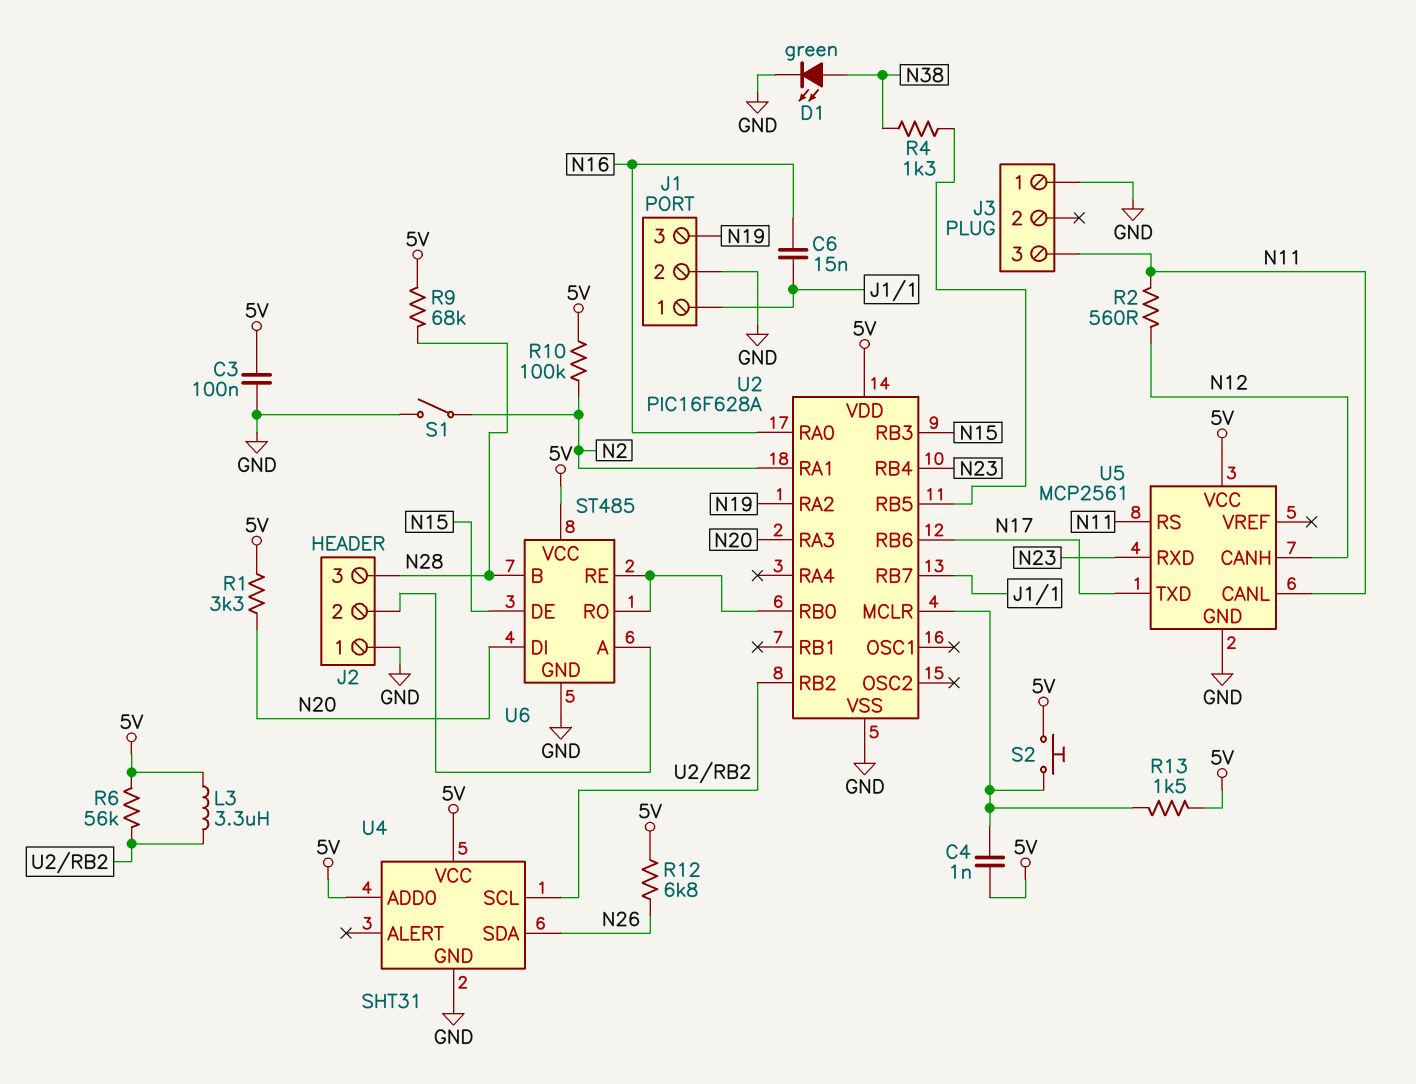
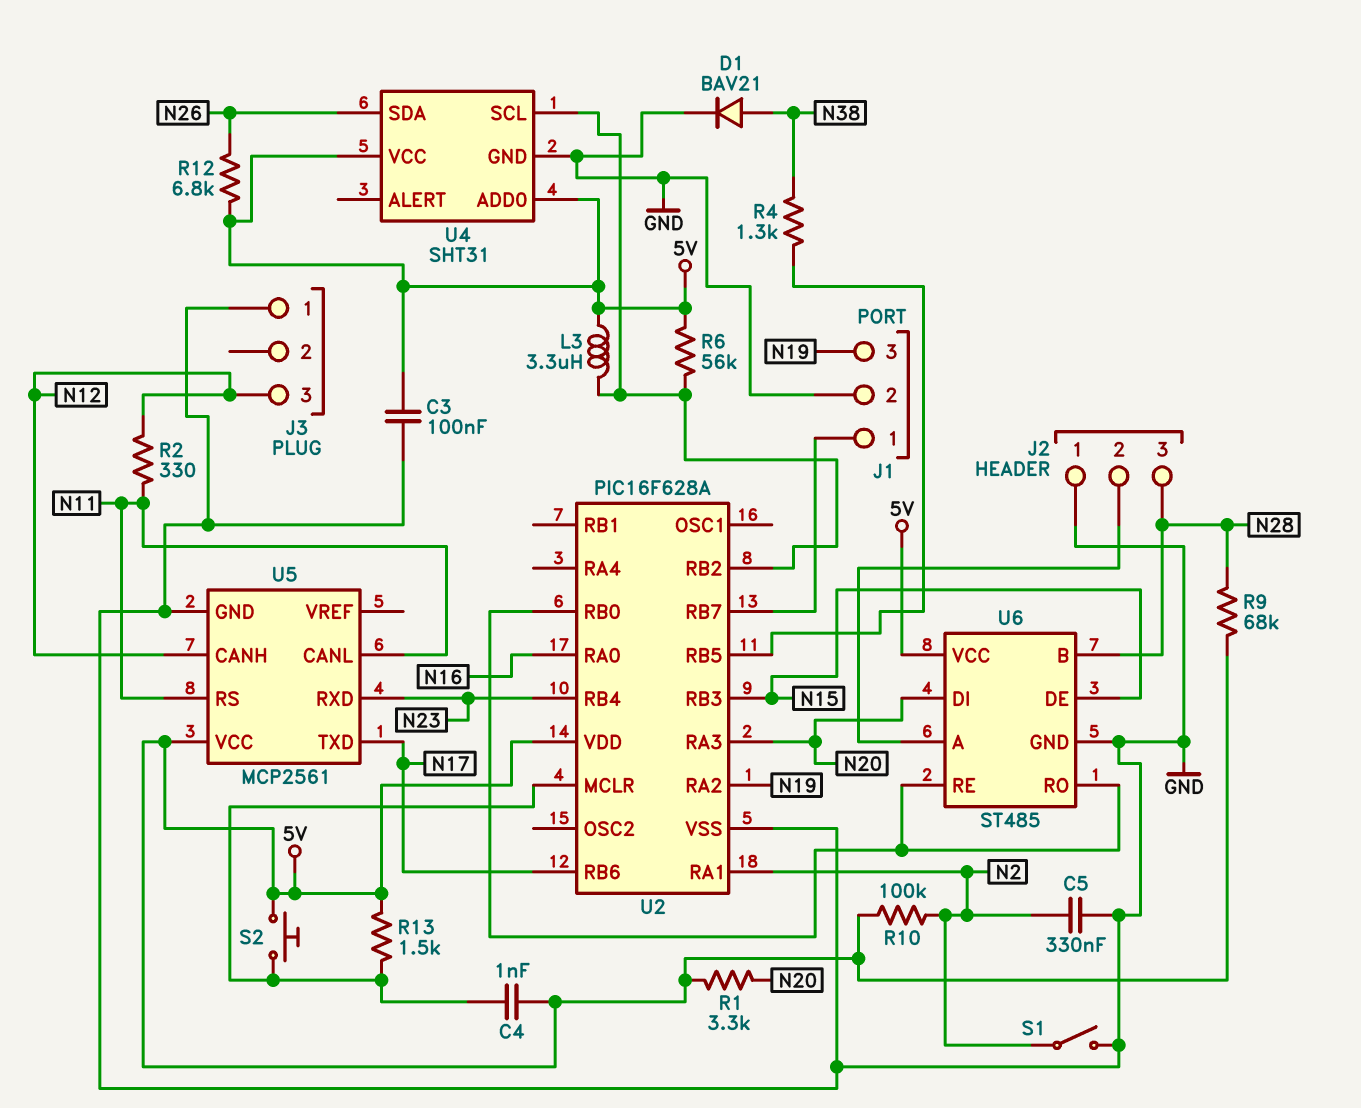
C5: none -> 330nF (GND, N2)
C6: 15nF (J1/1, N16) -> none
D1: LED green (A N38, K GND) -> diode BAV21 (A N38, K GND)
J3 pin 3: N11 -> N12
R2: 560 (N11, N12) -> 330 (N11, N12)

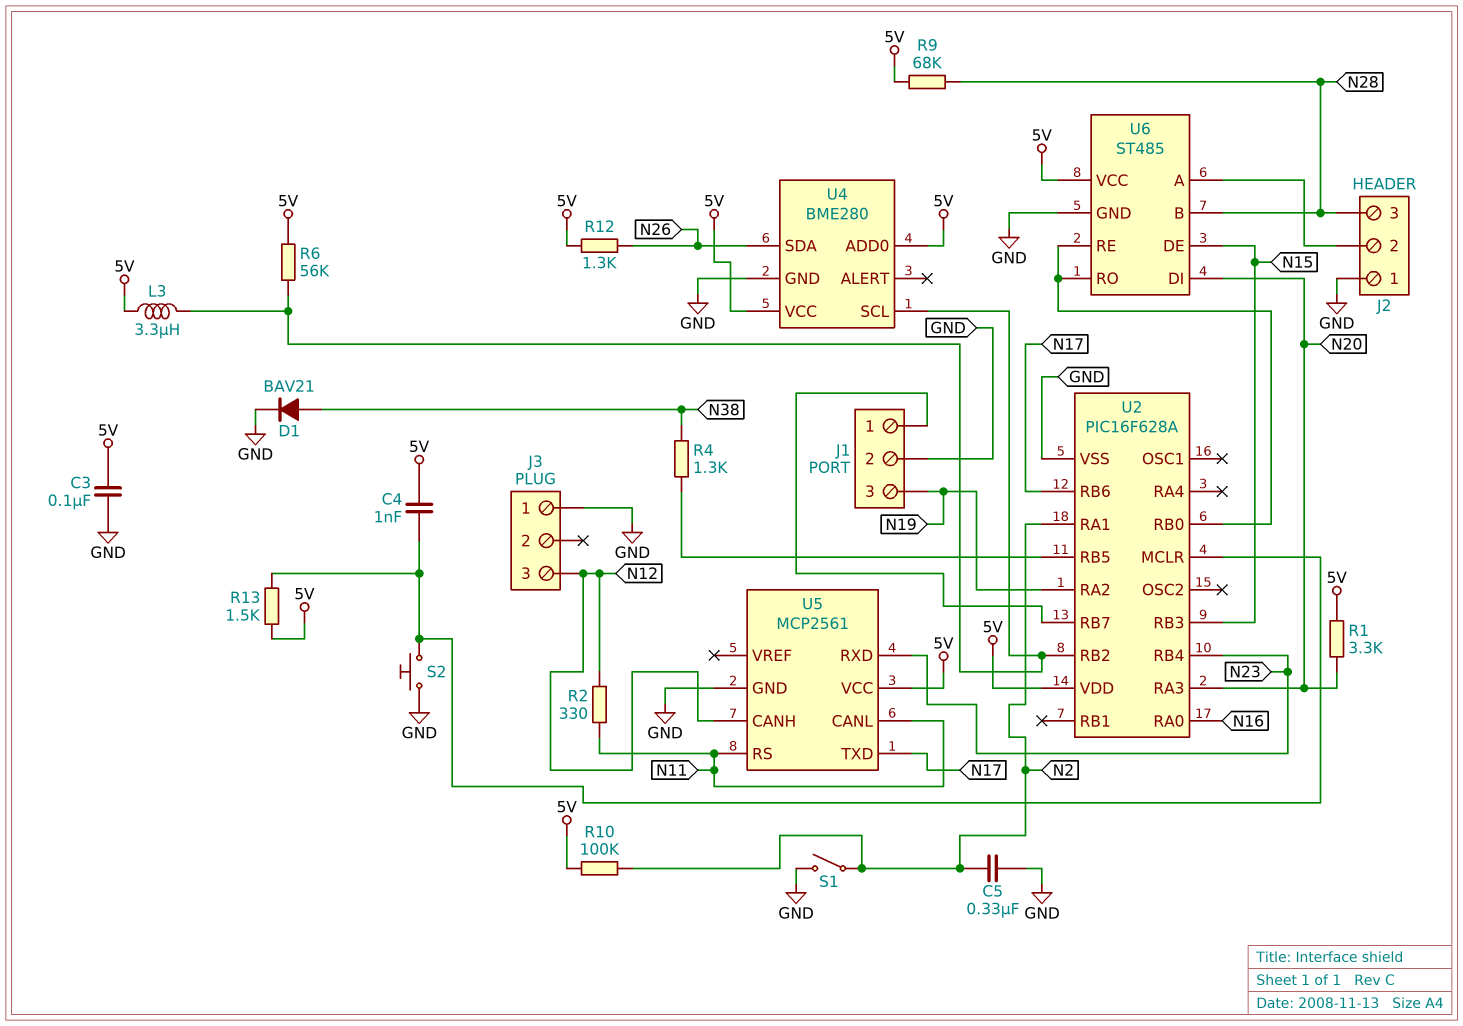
R12: 6.8k (5V, N26) -> 1.3k (5V, N26)
S2: button (5V, U2/MCLR) -> button (GND, U2/MCLR)
U4: SHT31 -> BME280

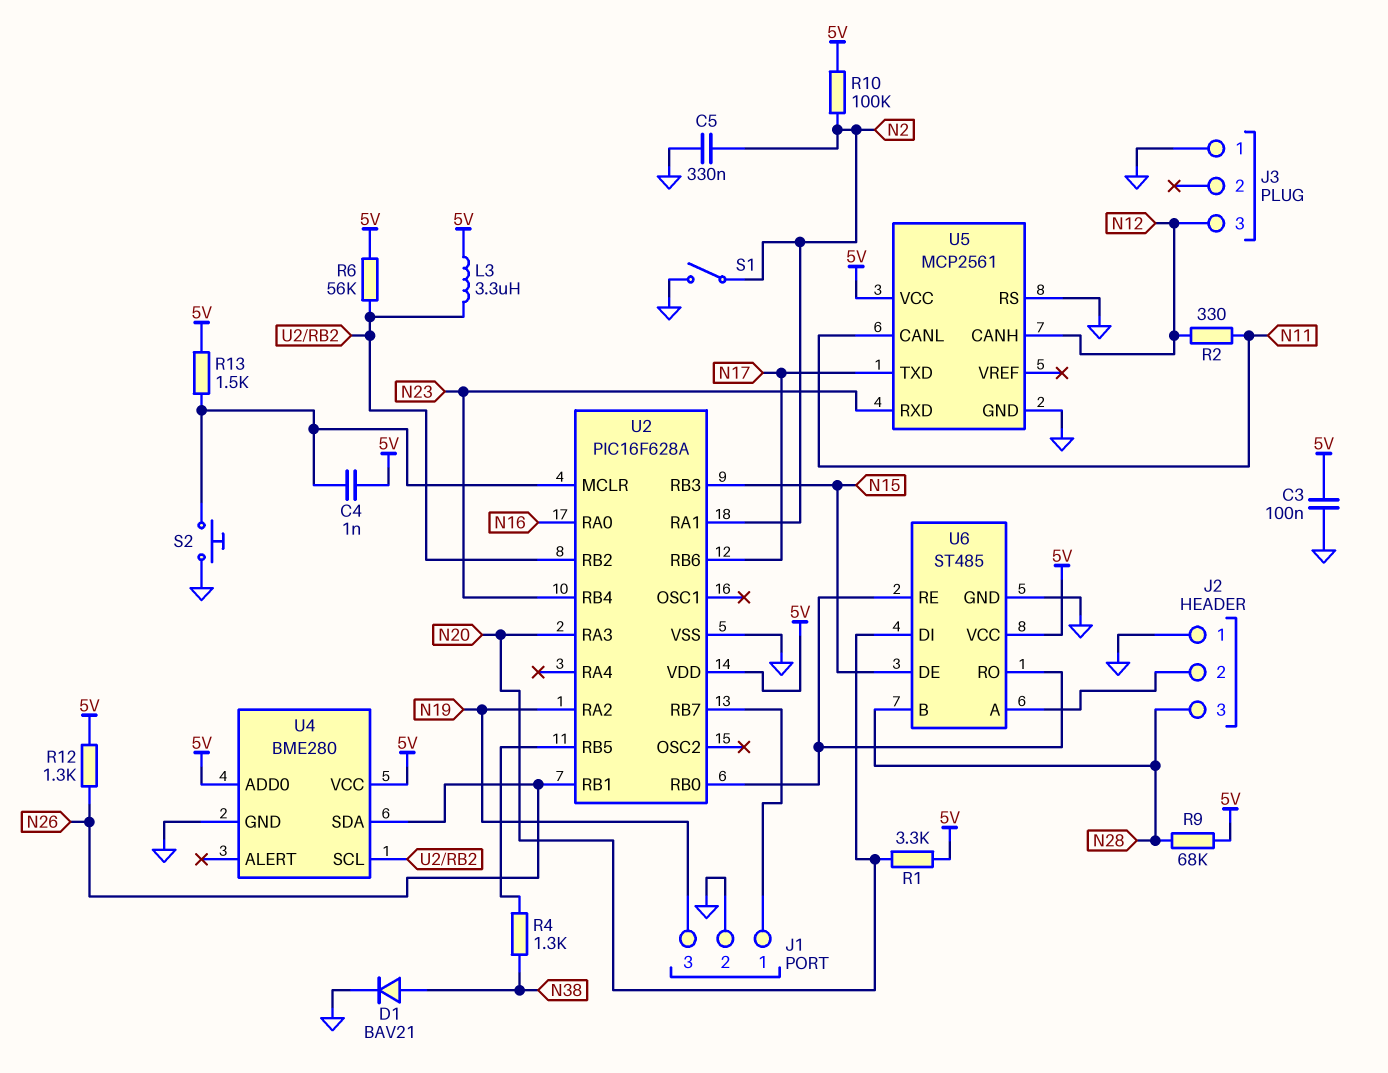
U2 pin RB1: none -> N26
U5 pin RS: N11 -> GND

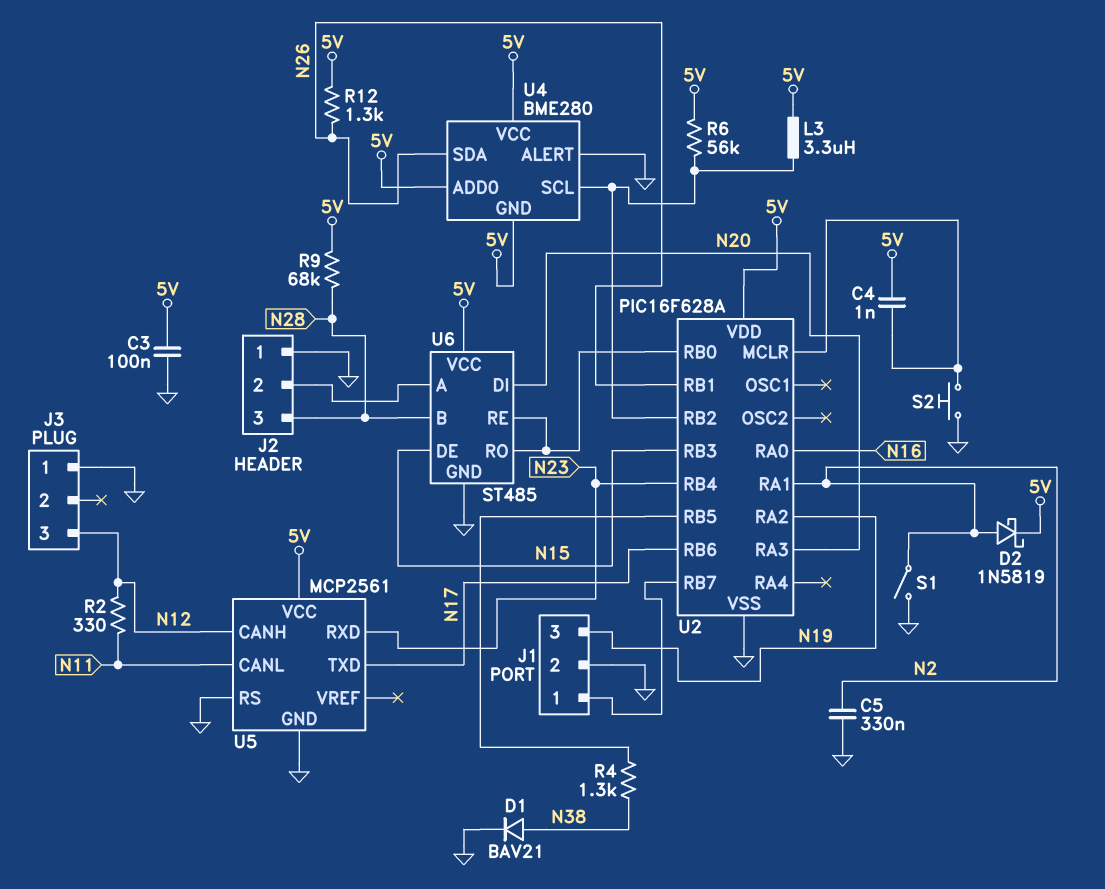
D2: none -> schottky 1N5819 (A N2, K 5V)
R1: 3.3k (5V, N20) -> none
R10: 100k (5V, N2) -> none
R13: 1.5k (5V, U2/MCLR) -> none
U4 pin ALERT: none -> GND
U4 pin GND: GND -> 5V

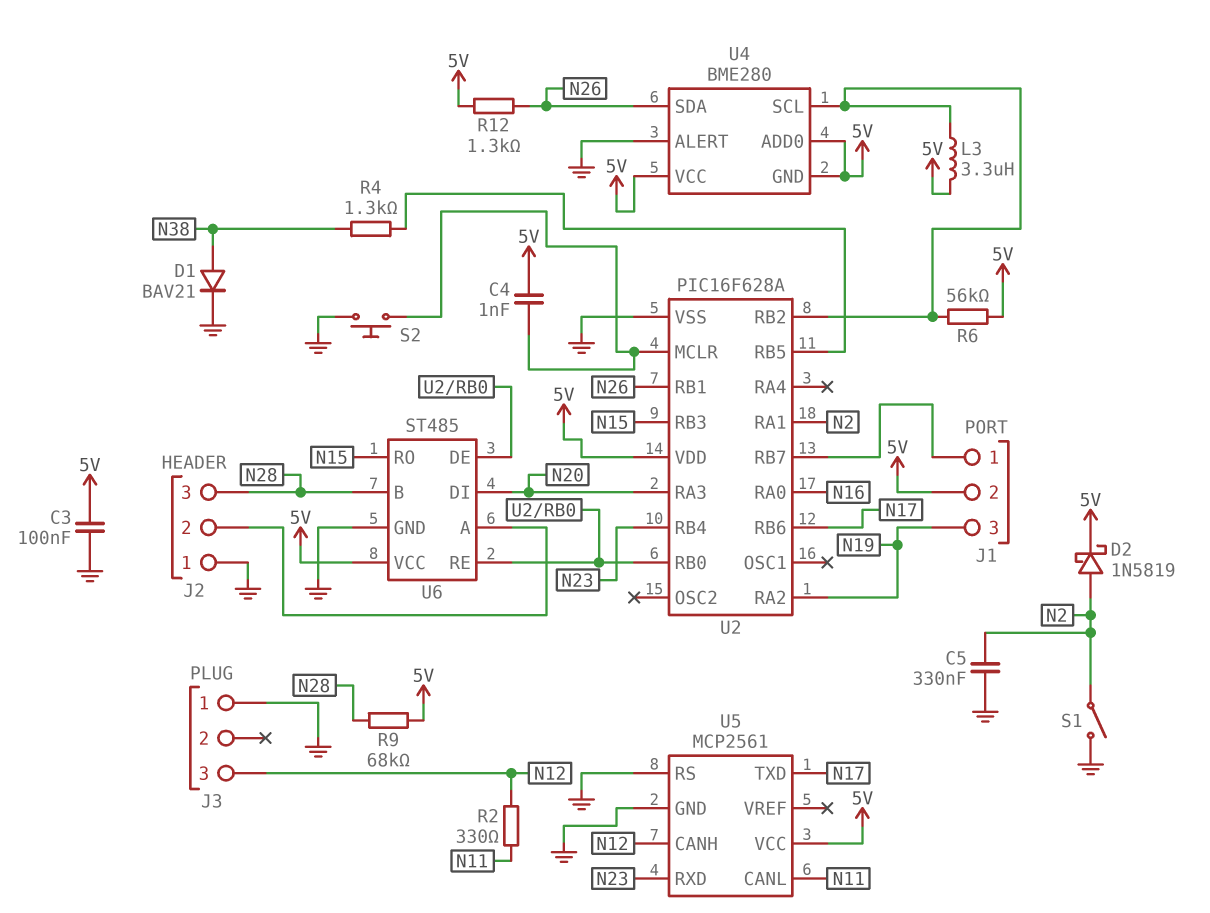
J1 pin 2: GND -> 5V
U6 pin DE: N15 -> U2/RB0
U6 pin RO: U2/RB0 -> N15

